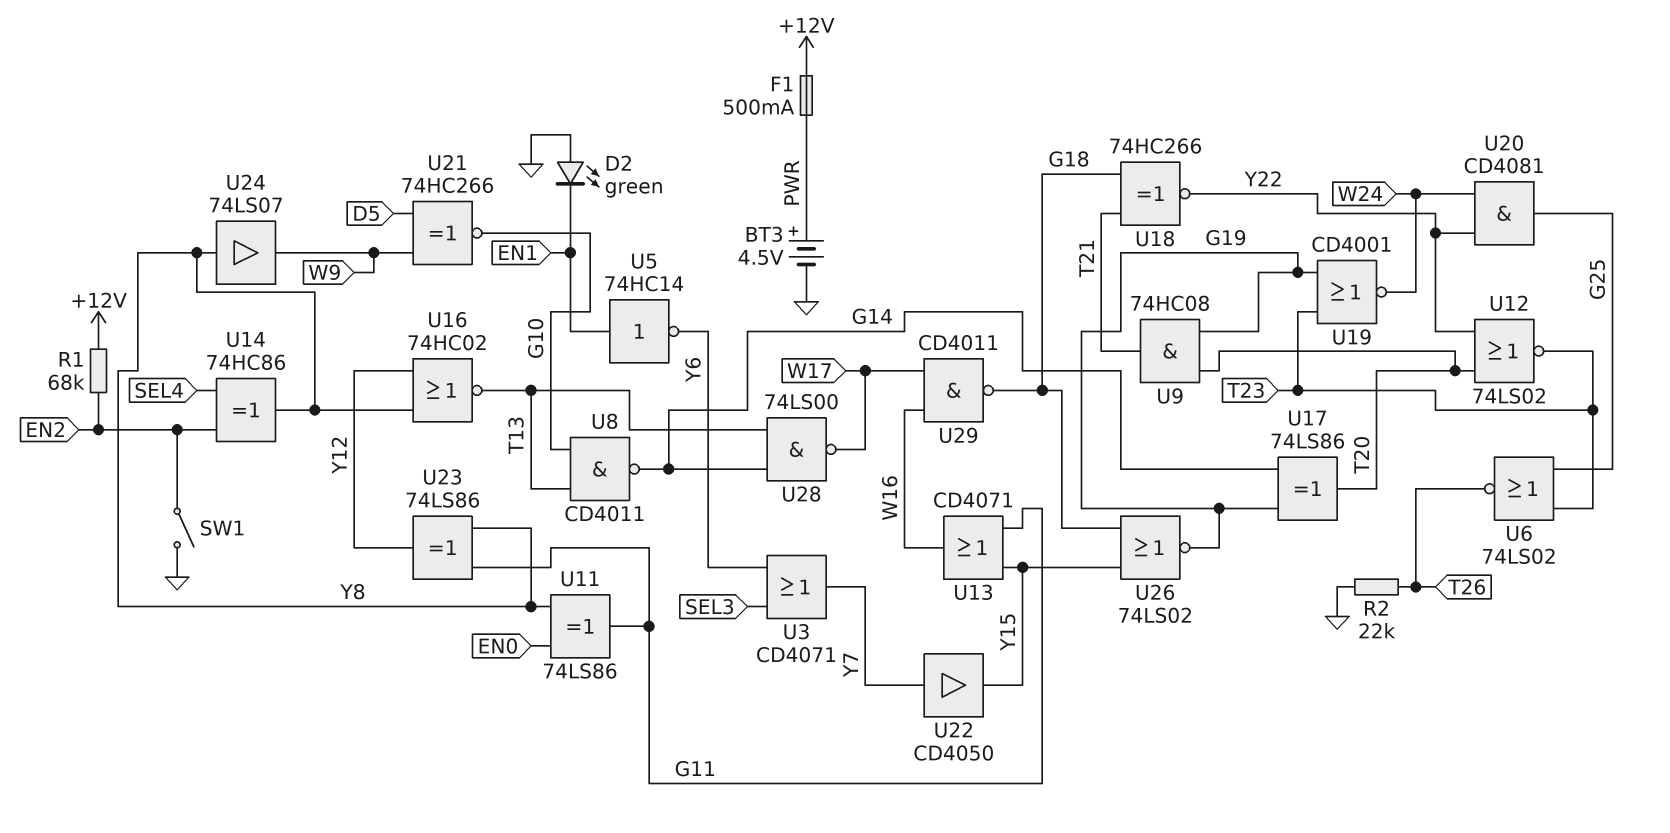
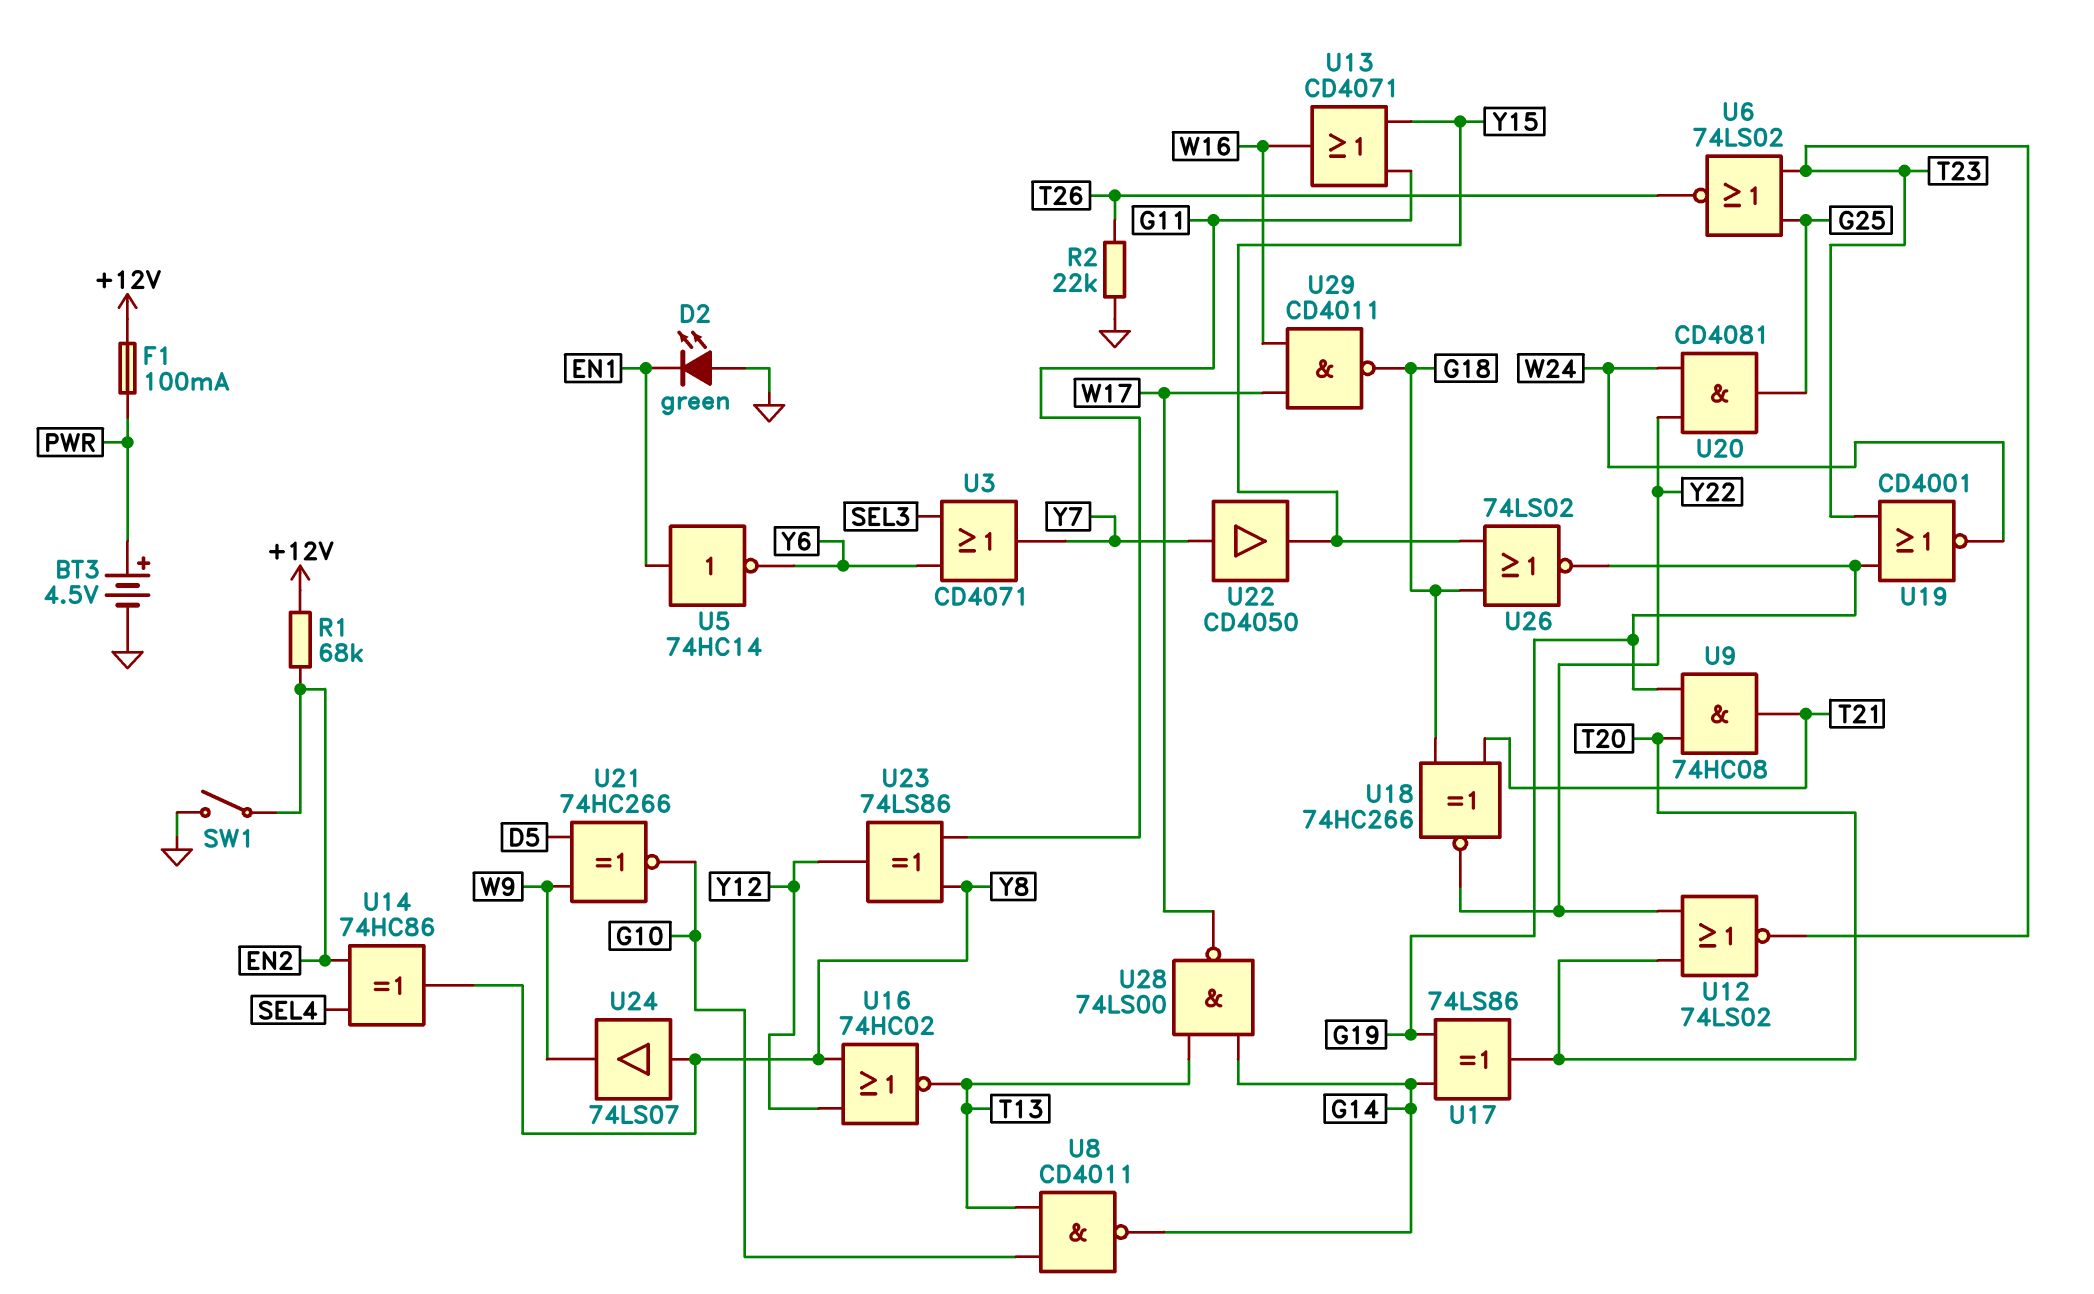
F1: 500mA (+12V, PWR) -> 100mA (+12V, PWR)
U11: XOR 74LS86 (in EN0, in Y8, out G11) -> none

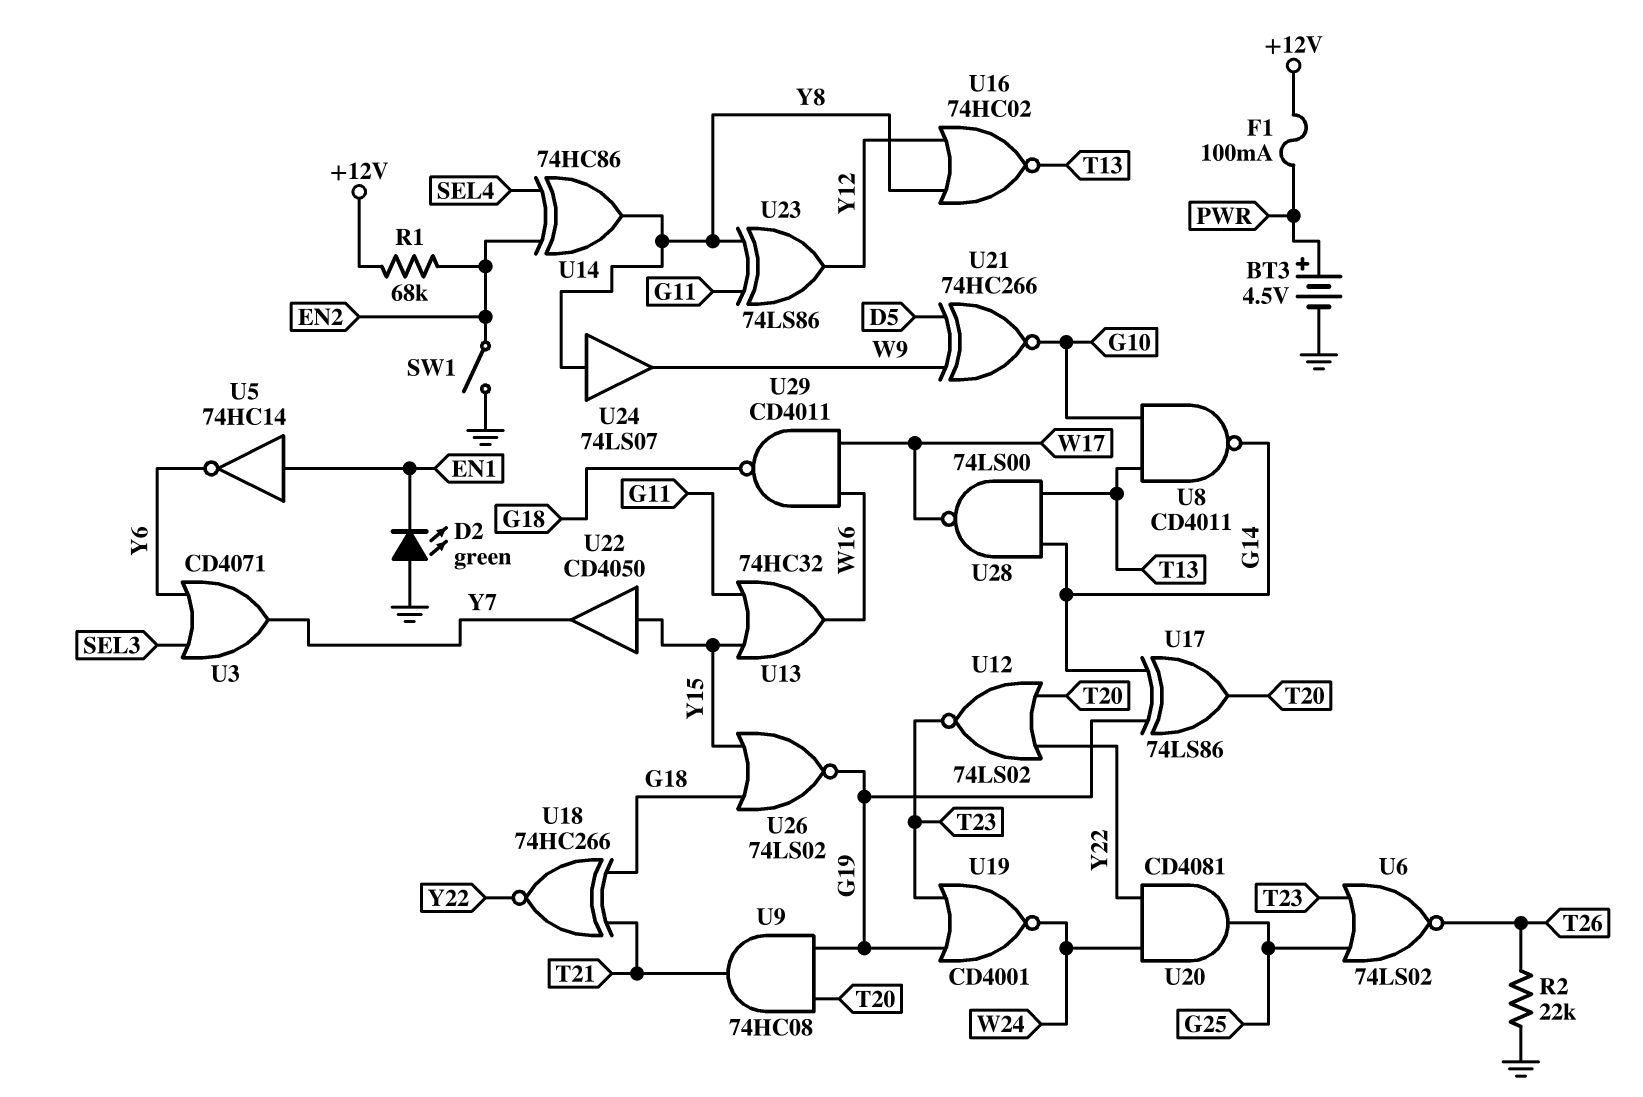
U13: OR CD4071 (in G11, in Y15, out W16) -> OR 74HC32 (in G11, in Y15, out W16)
U22: buffer CD4050 (in Y7, out Y15) -> buffer CD4050 (in Y15, out Y7)

